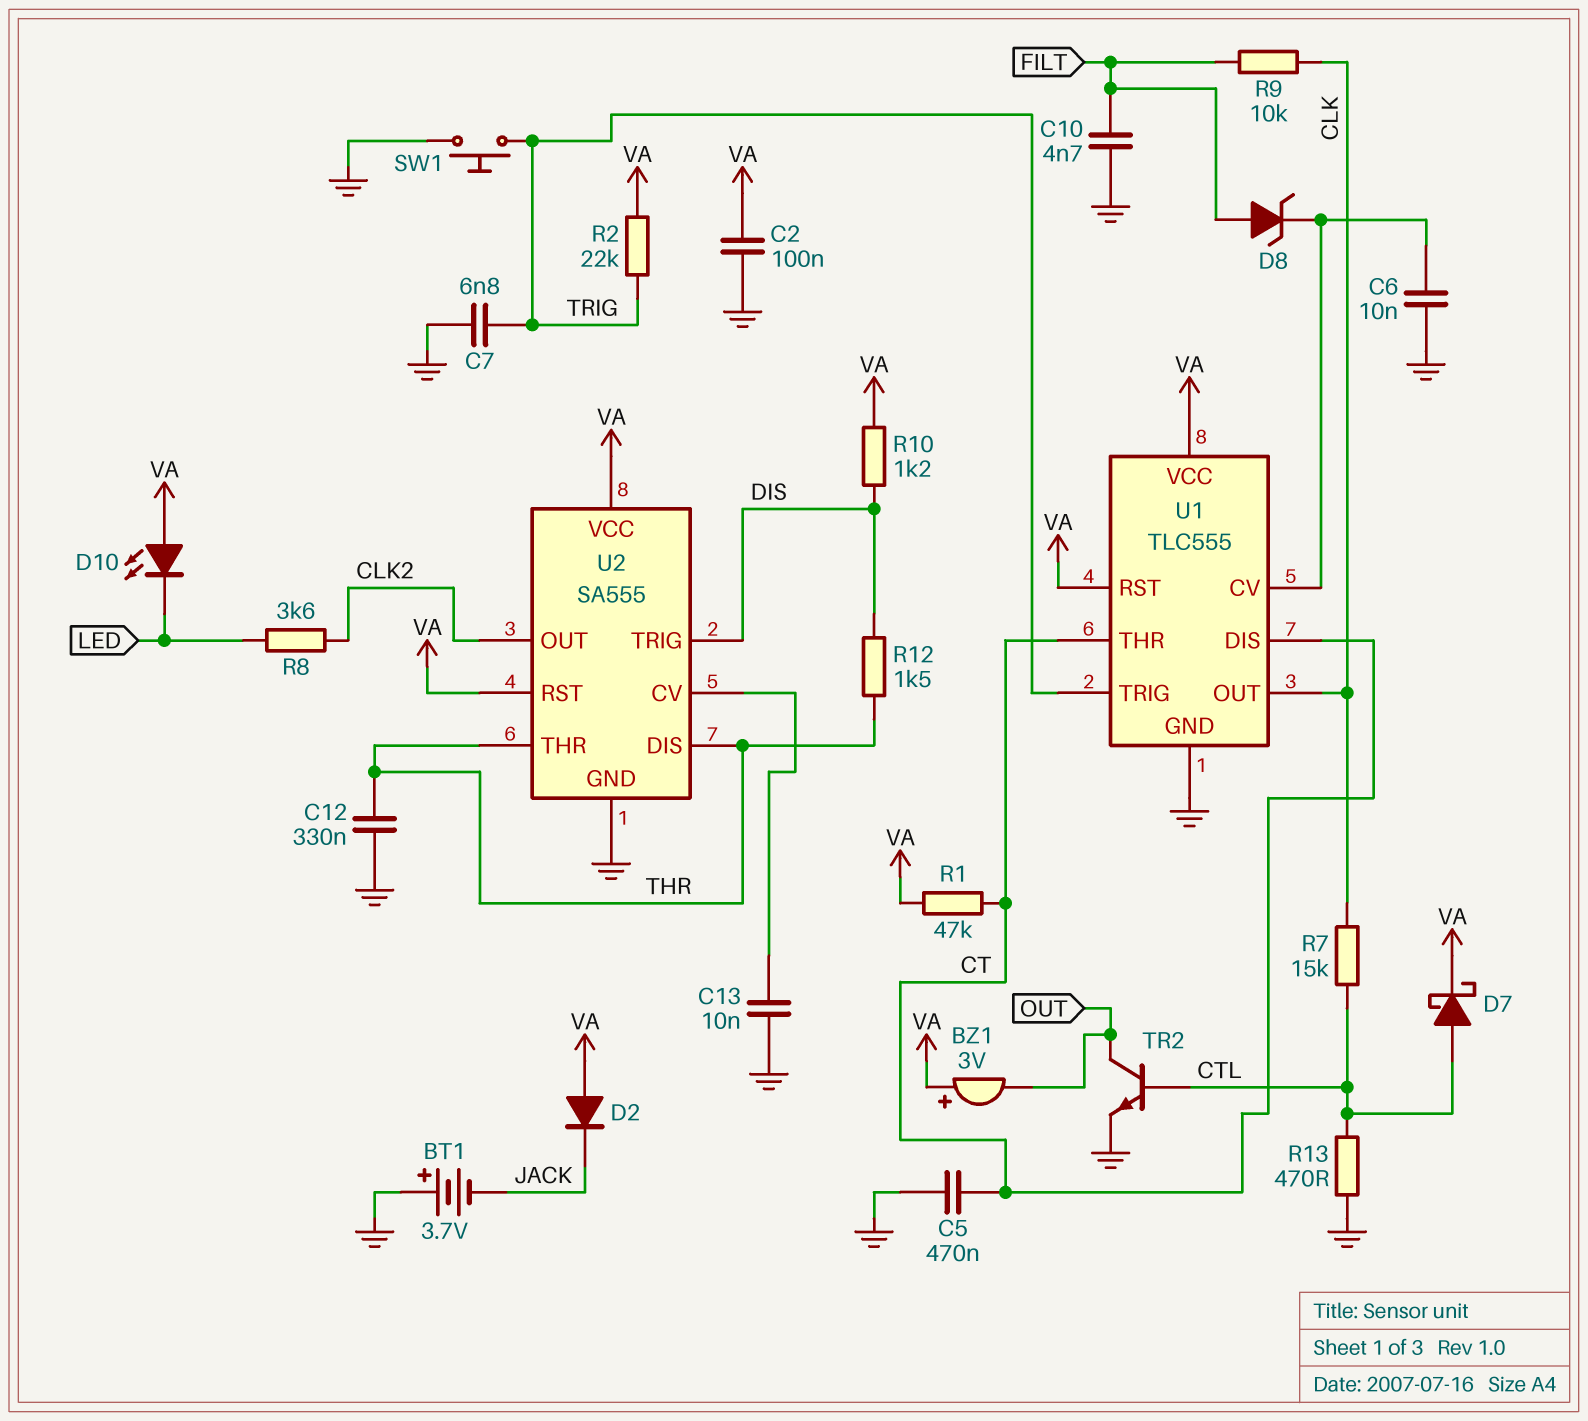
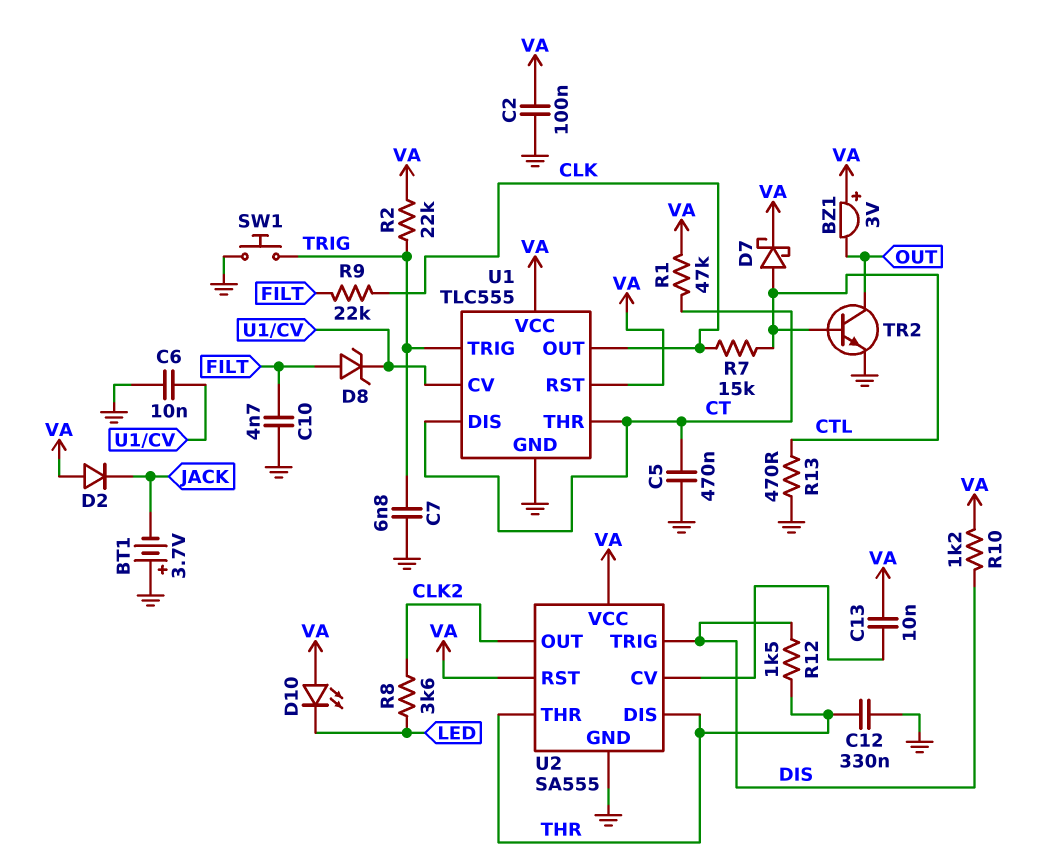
C13: 10nF (GND, U2/CV) -> 10nF (U2/CV, VA)
R9: 10k (CLK, FILT) -> 22k (CLK, FILT)

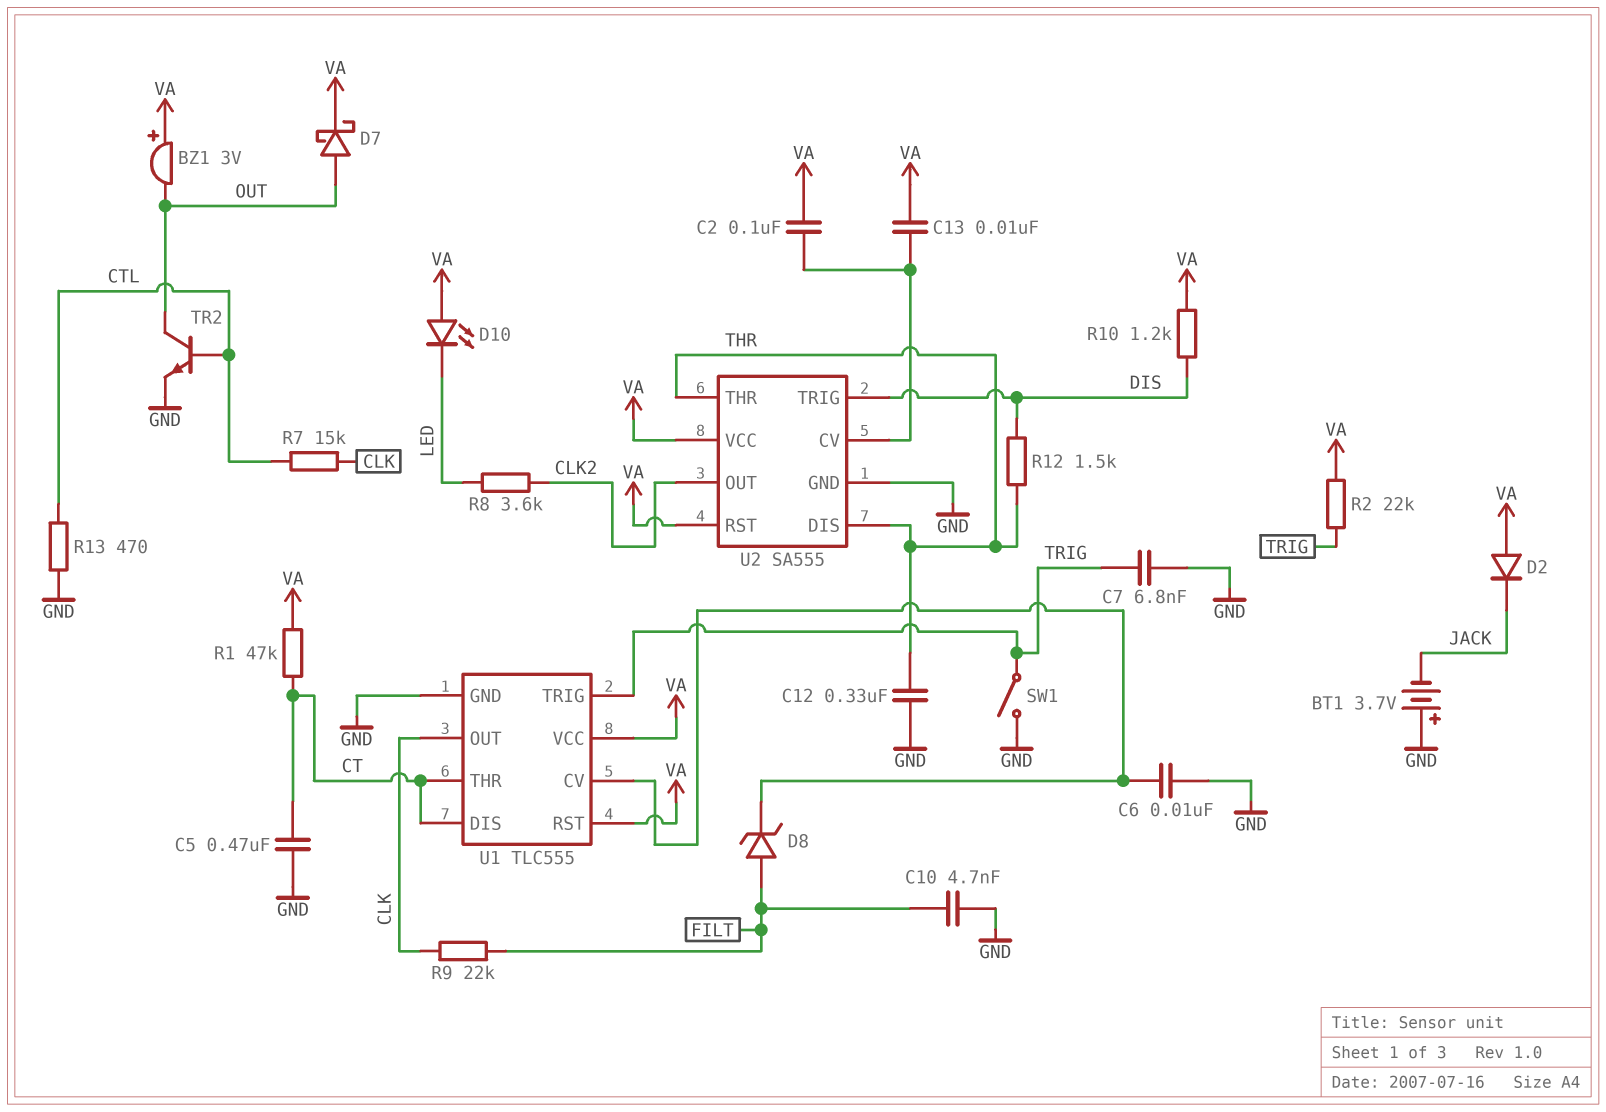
C2: 100nF (GND, VA) -> 100nF (U2/CV, VA)
D7: schottky (A CTL, K VA) -> schottky (A OUT, K VA)
SW1: button (GND, TRIG) -> switch (GND, TRIG)

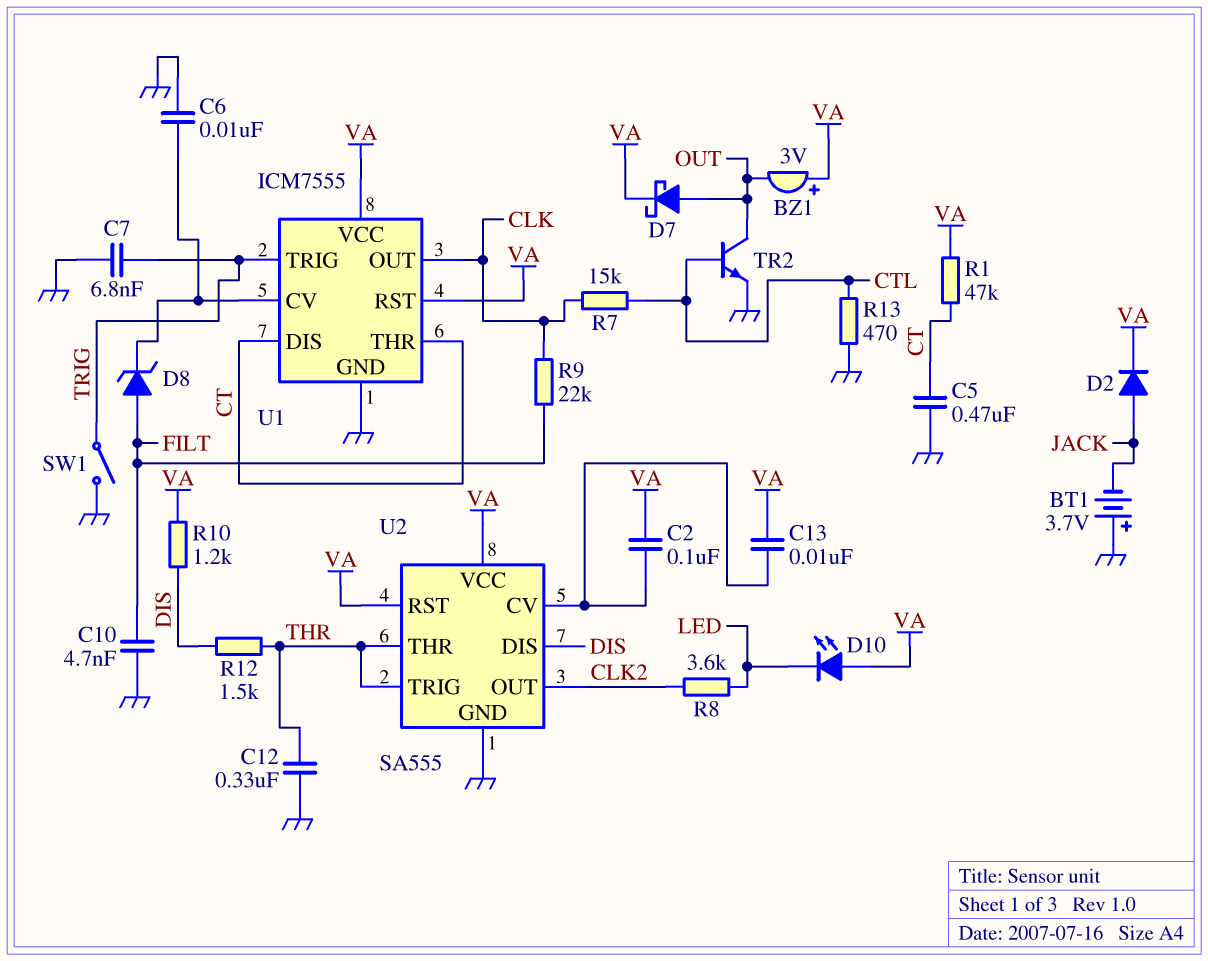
D2: diode (A VA, K JACK) -> diode (A JACK, K VA)
R2: 22k (TRIG, VA) -> none
U1: TLC555 -> ICM7555
U2 pin DIS: THR -> DIS
U2 pin TRIG: DIS -> THR

